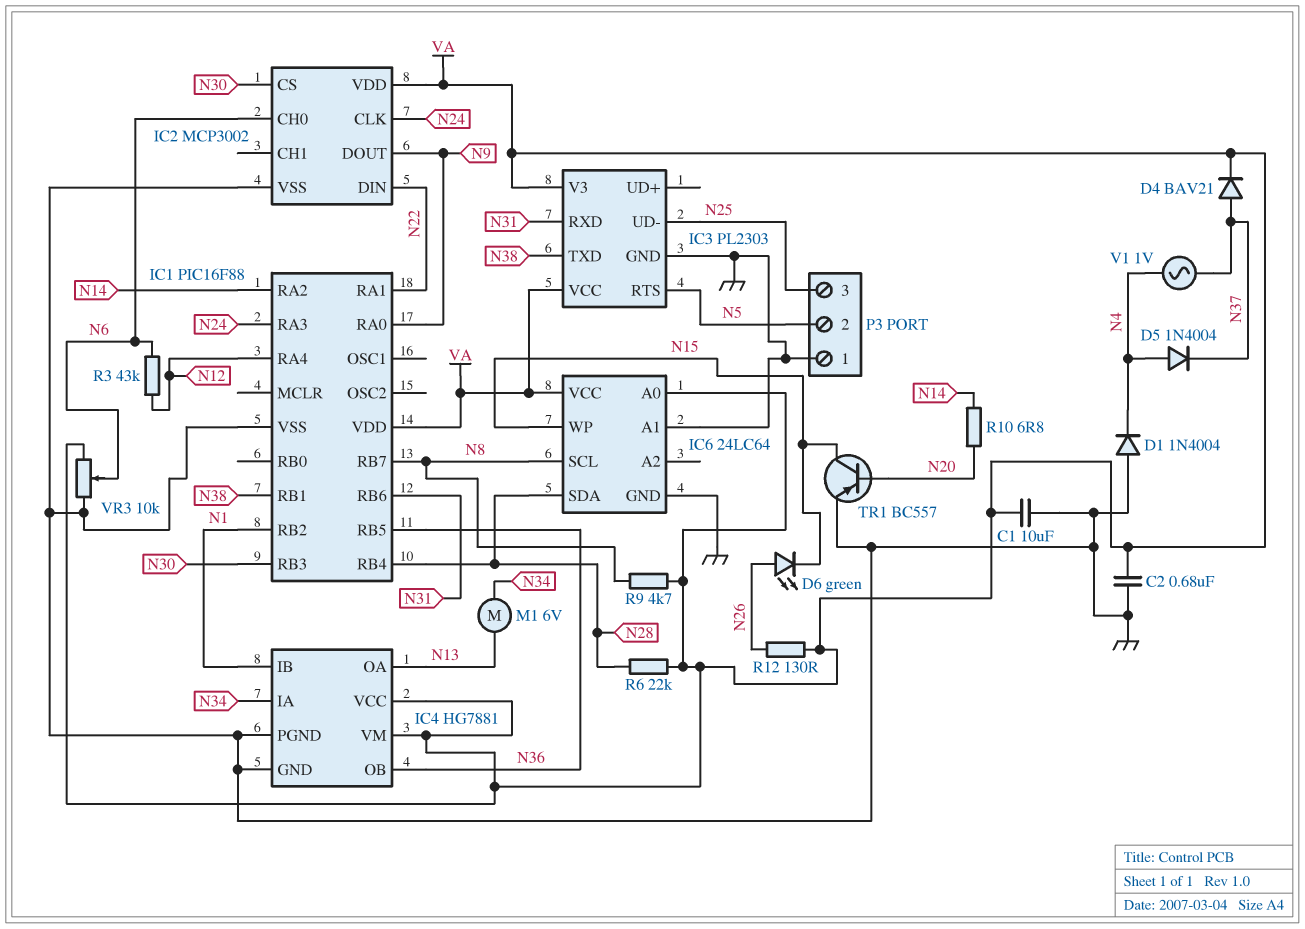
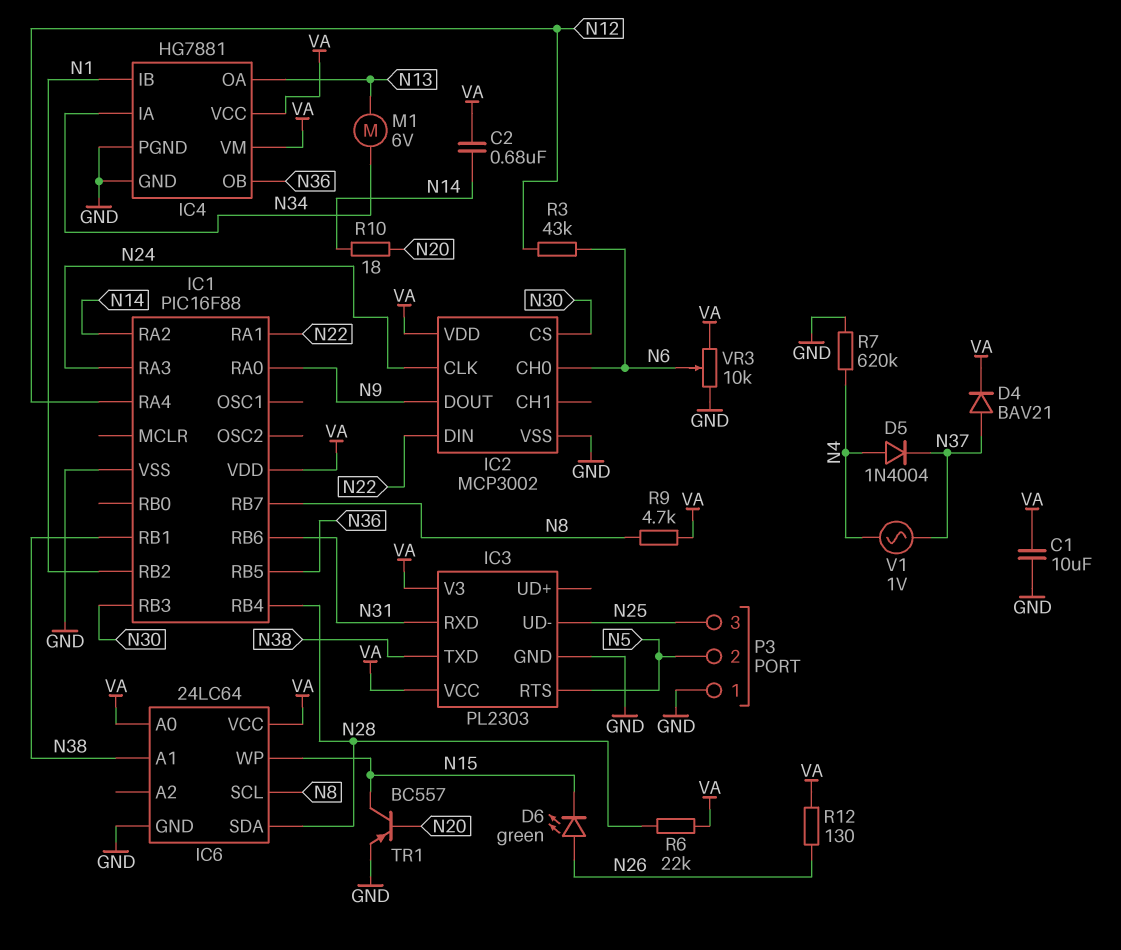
C2: 680nF (GND, VA) -> 680nF (N14, VA)
D1: diode 1N4004 (A GND, K N4) -> none
IC6 pin A1: GND -> N38
R7: none -> 620k (GND, N4)
R10: 6.8 (N14, N20) -> 18 (N14, N20)

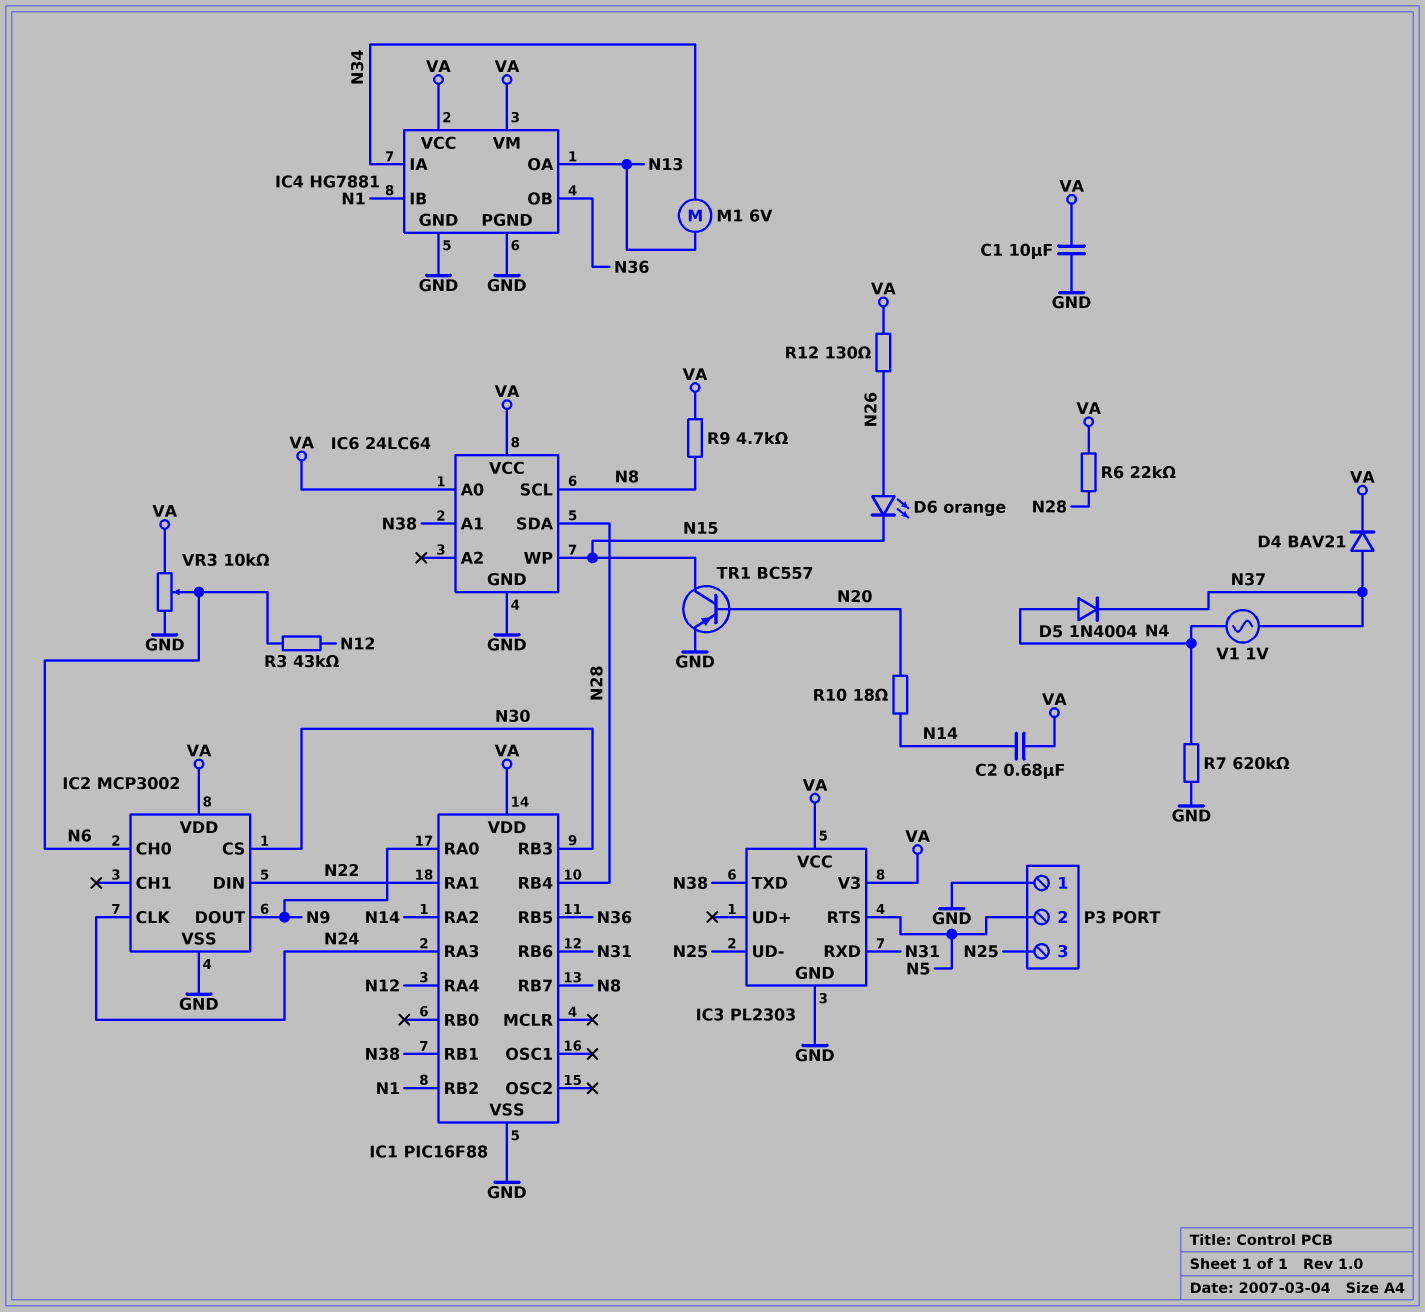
D6: LED green (A N26, K N15) -> LED orange (A N26, K N15)

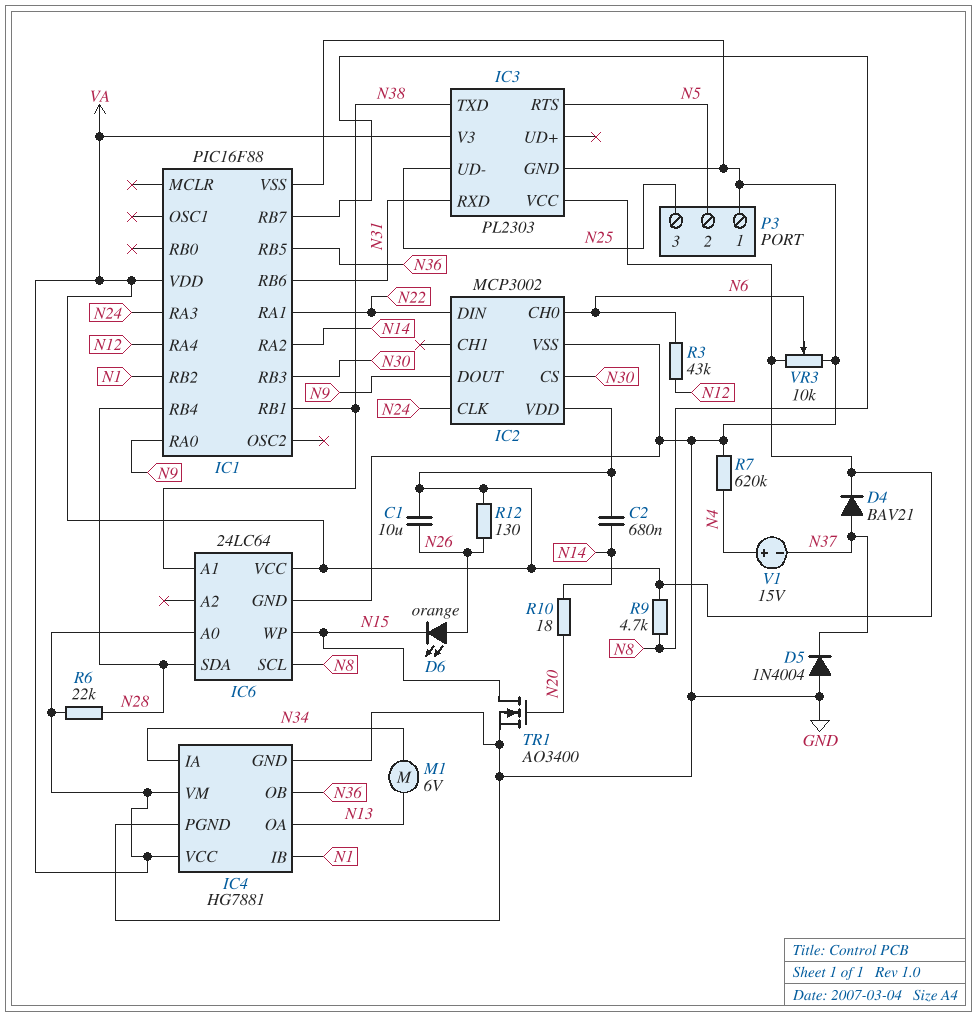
C1: 10uF (GND, VA) -> 10uF (N26, VA)
D5: diode 1N4004 (A N4, K N37) -> diode 1N4004 (A GND, K N37)
TR1: PNP BC557 (B N20, C N15, E GND) -> NMOS AO3400 (G N20, D N15, S GND)
V1: AC 1V (N4, N37) -> 15V (plus N4, minus N37)

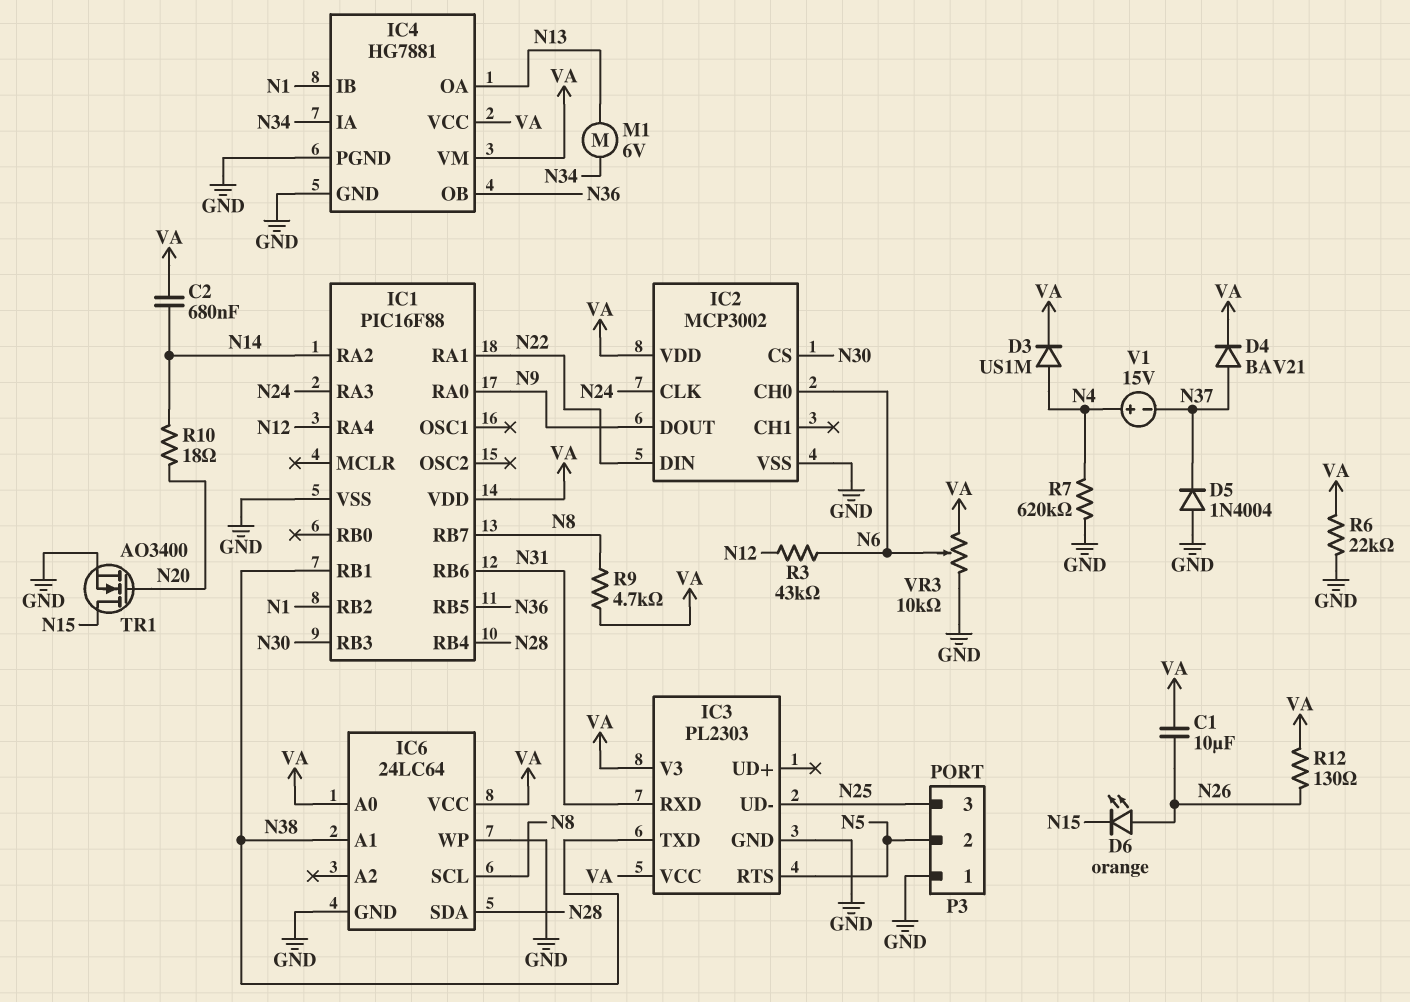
D3: none -> diode US1M (A N4, K VA)
IC6 pin WP: N15 -> GND
R6: 22k (N28, VA) -> 22k (GND, VA)

